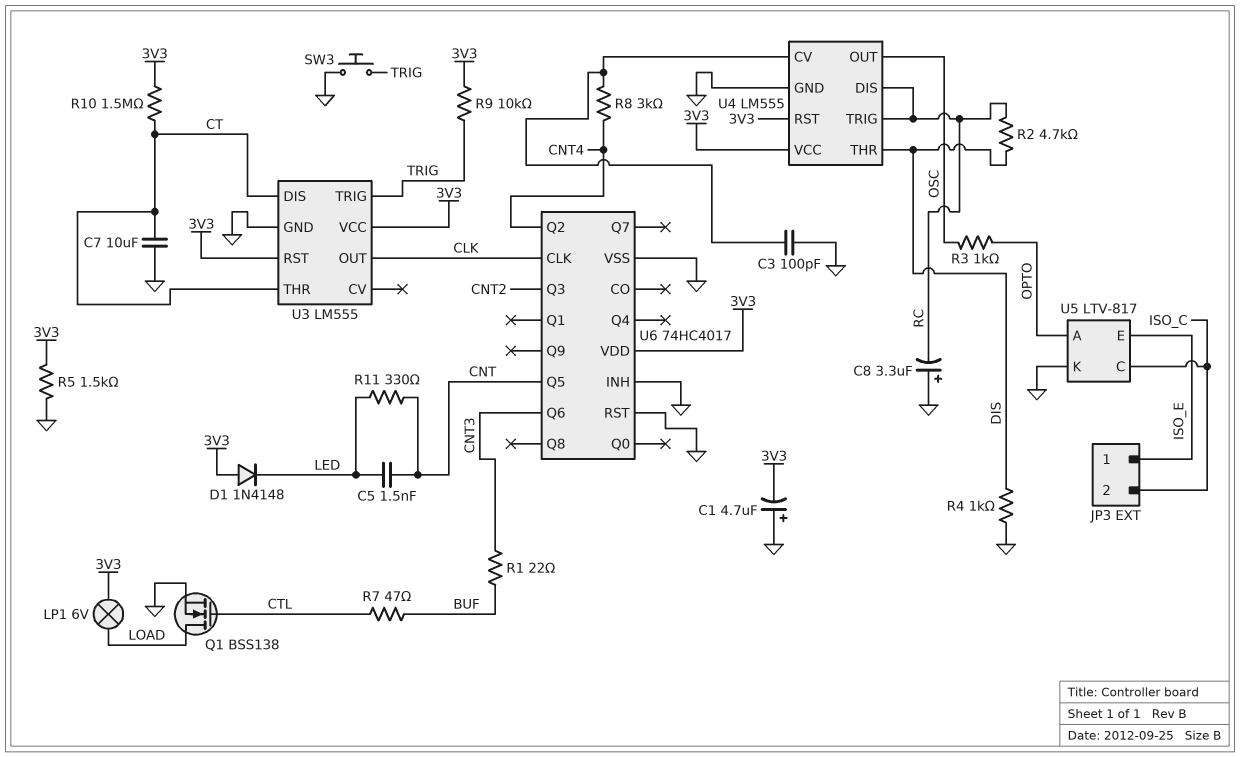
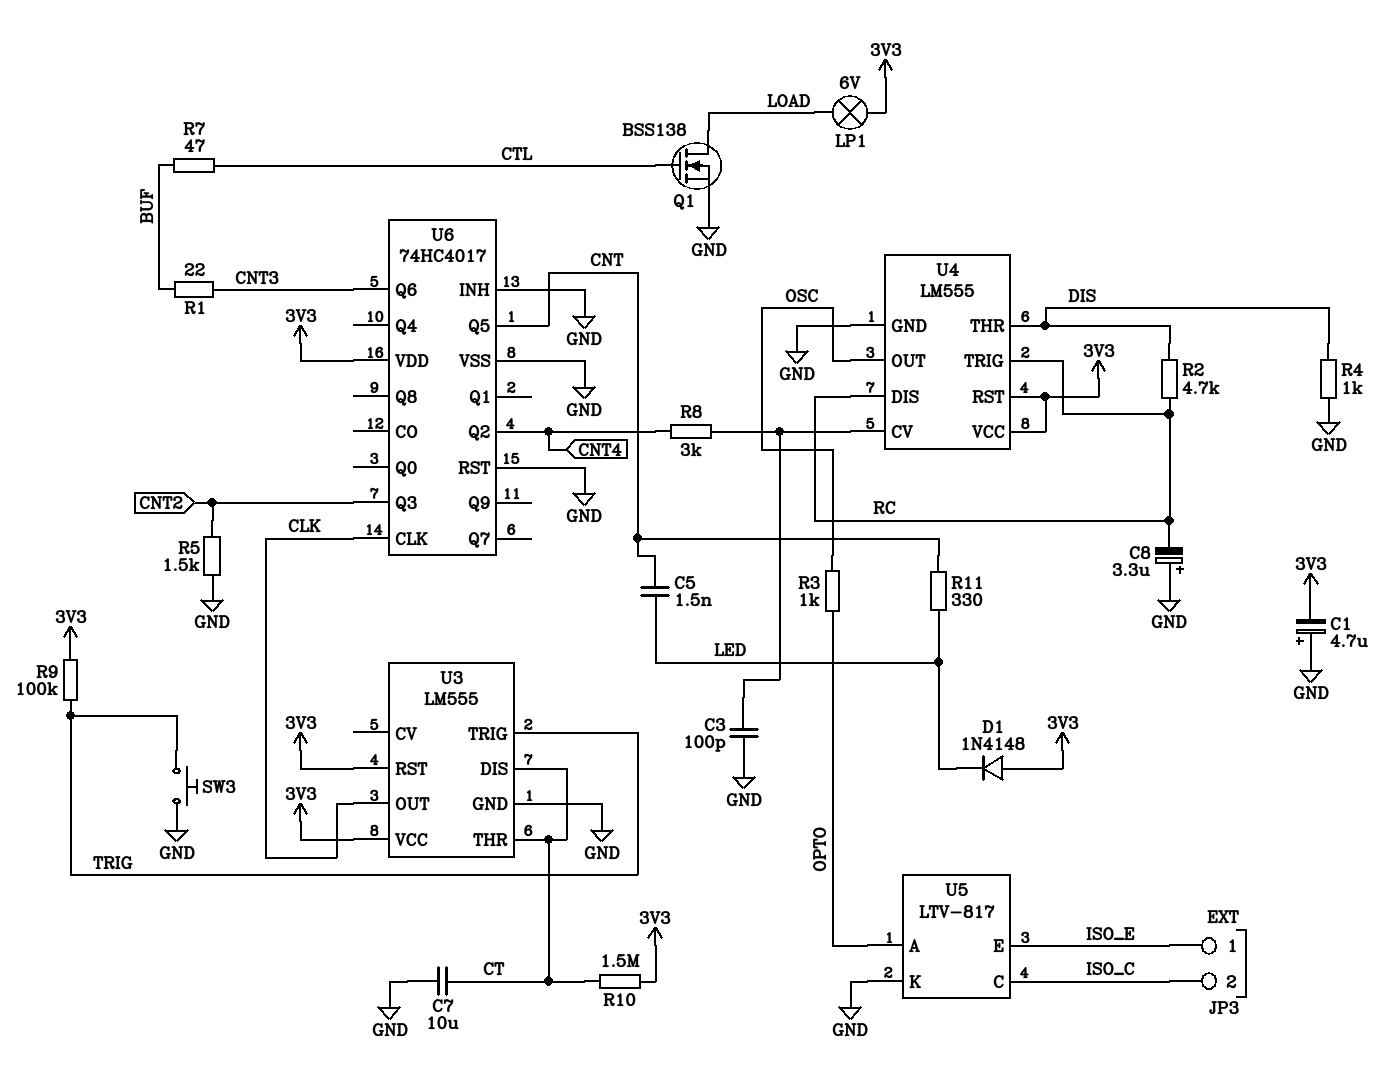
R5: 1.5k (3V3, GND) -> 1.5k (CNT2, GND)
R9: 10k (3V3, TRIG) -> 100k (3V3, TRIG)

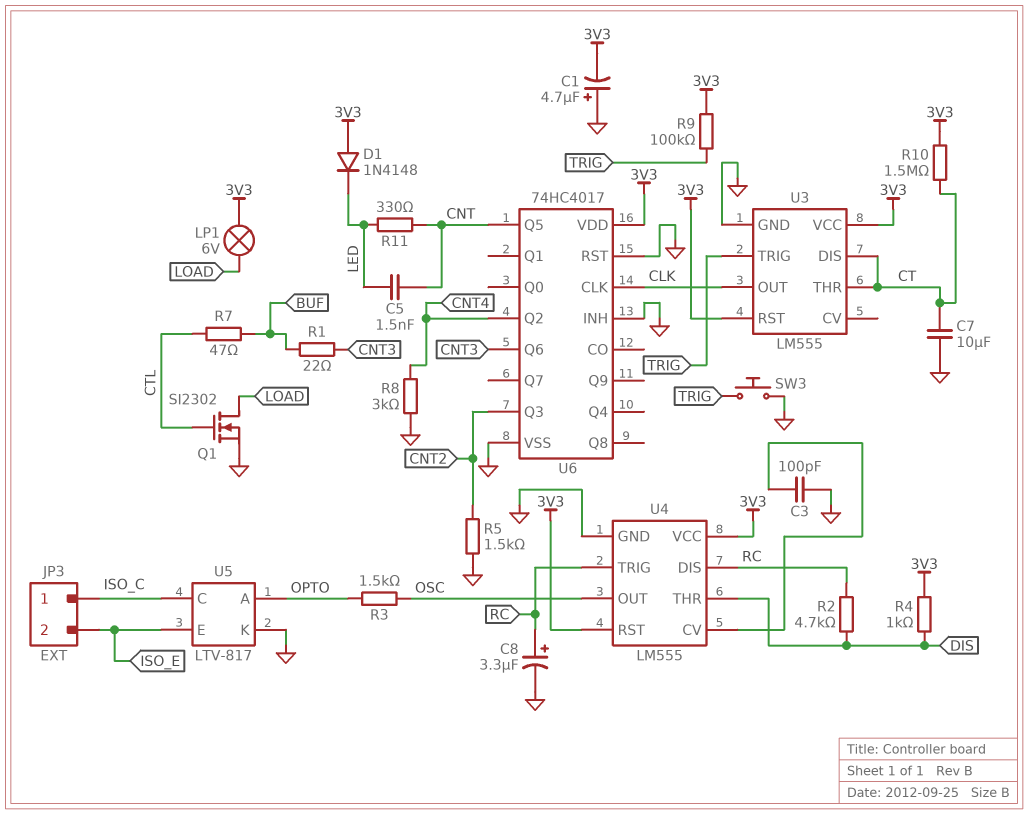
C8: 3.3uF (plus GND, minus RC) -> 3.3uF (plus RC, minus GND)
JP3 pin 1: ISO_E -> ISO_C
JP3 pin 2: ISO_C -> ISO_E
Q1: NMOS BSS138 (G CTL, D LOAD, S GND) -> NMOS SI2302 (G CTL, D LOAD, S GND)
R3: 1k (OPTO, OSC) -> 1.5k (OPTO, OSC)
R4: 1k (DIS, GND) -> 1k (3V3, DIS)
R8: 3k (CNT4, U4/CV) -> 3k (CNT4, GND)

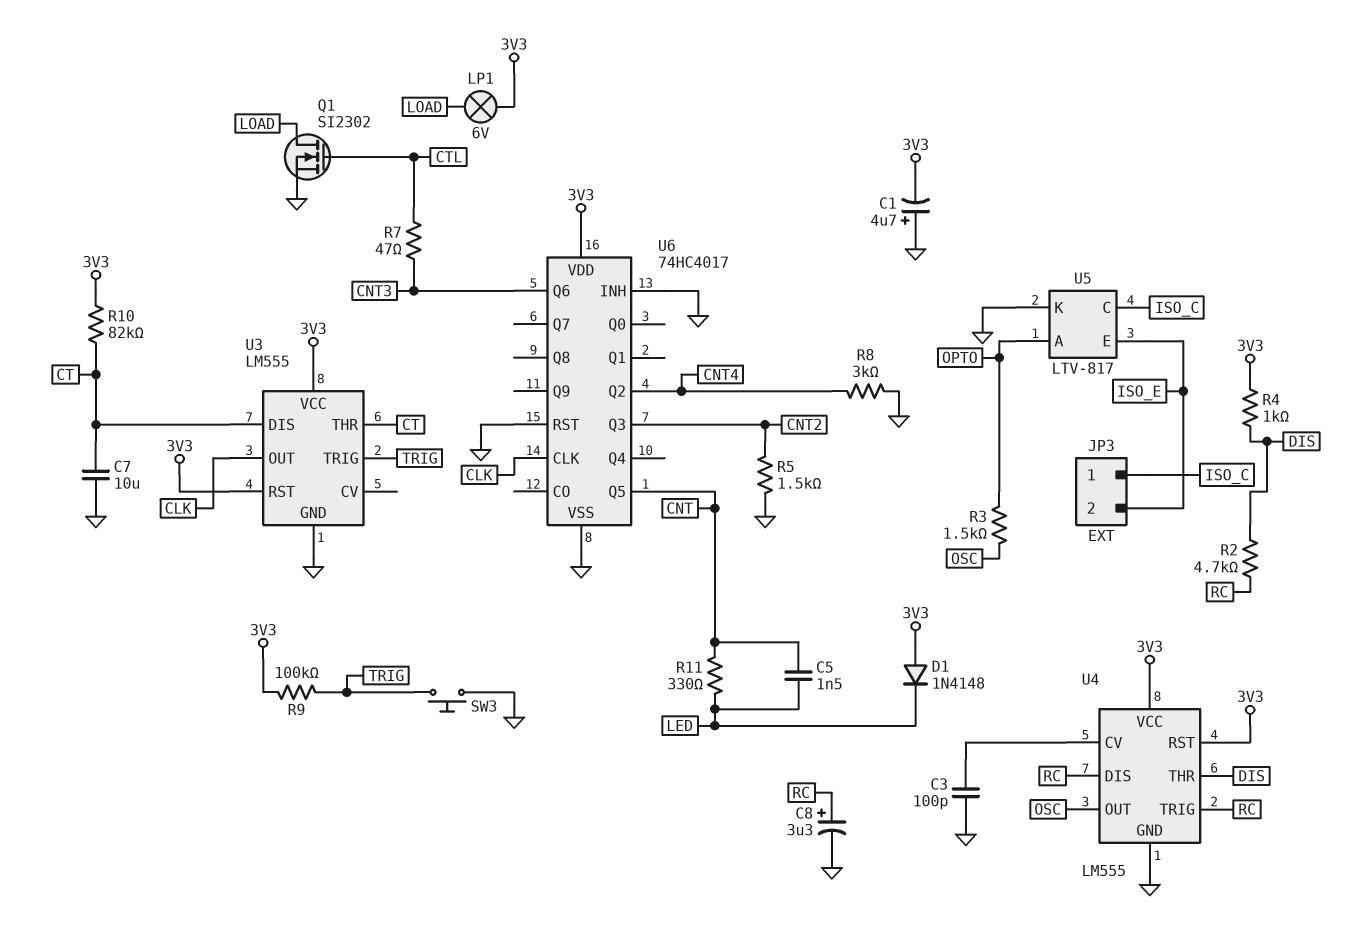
R1: 22 (BUF, CNT3) -> none
R7: 47 (BUF, CTL) -> 47 (CNT3, CTL)
R10: 1.5M (3V3, CT) -> 82k (3V3, CT)

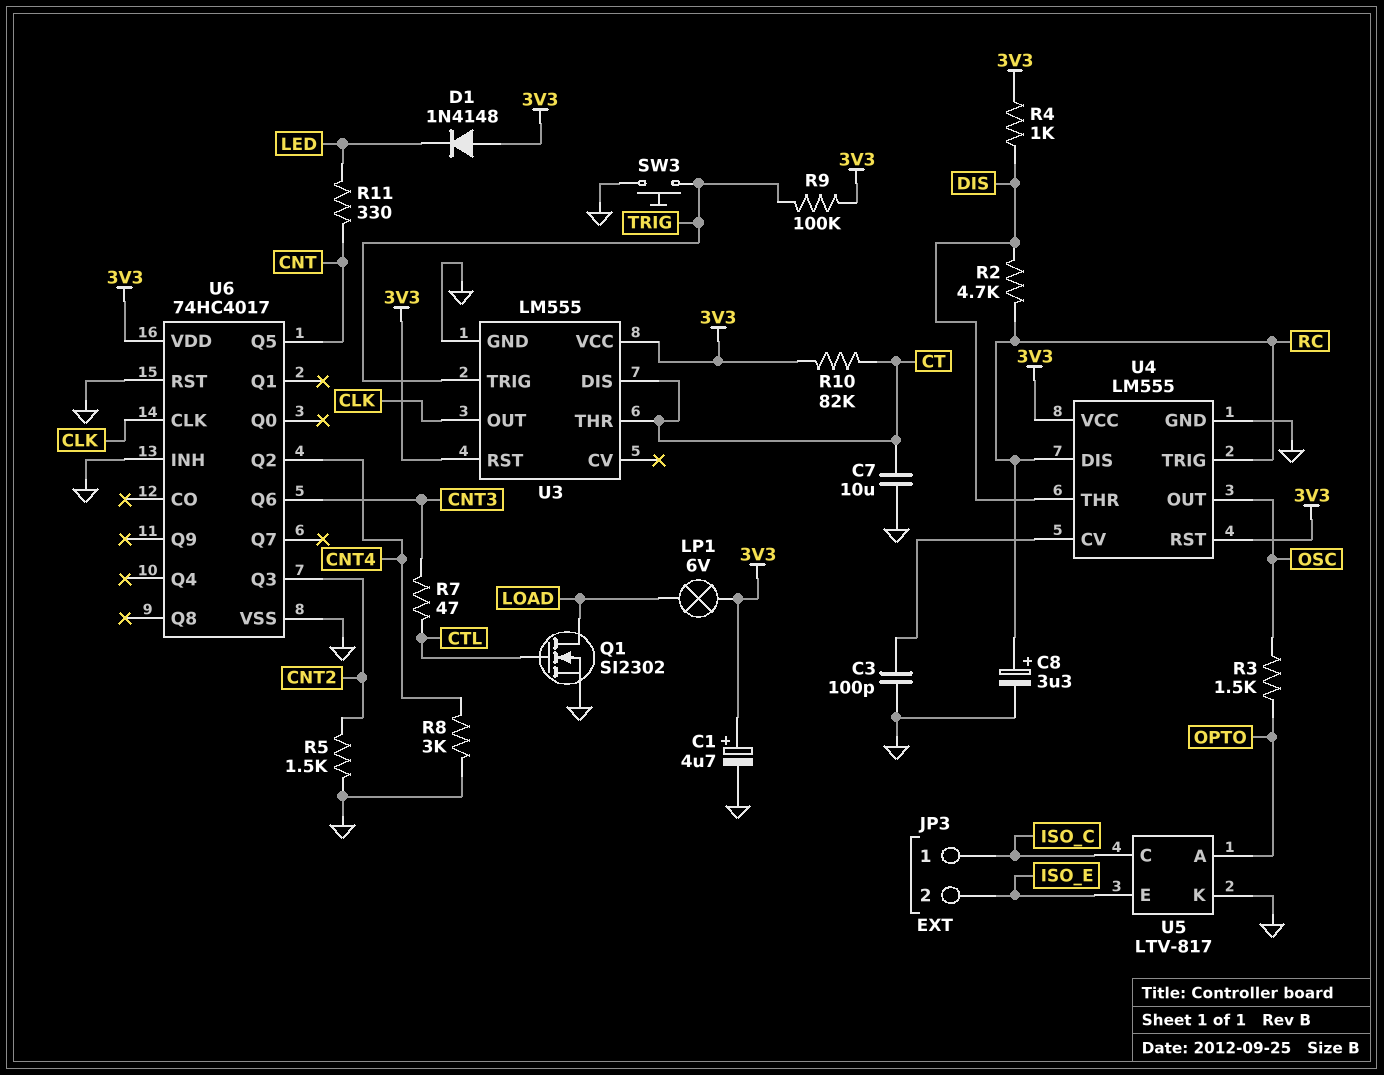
C1: 4.7uF (plus GND, minus 3V3) -> 4.7uF (plus 3V3, minus GND)
C5: 1.5nF (CNT, LED) -> none

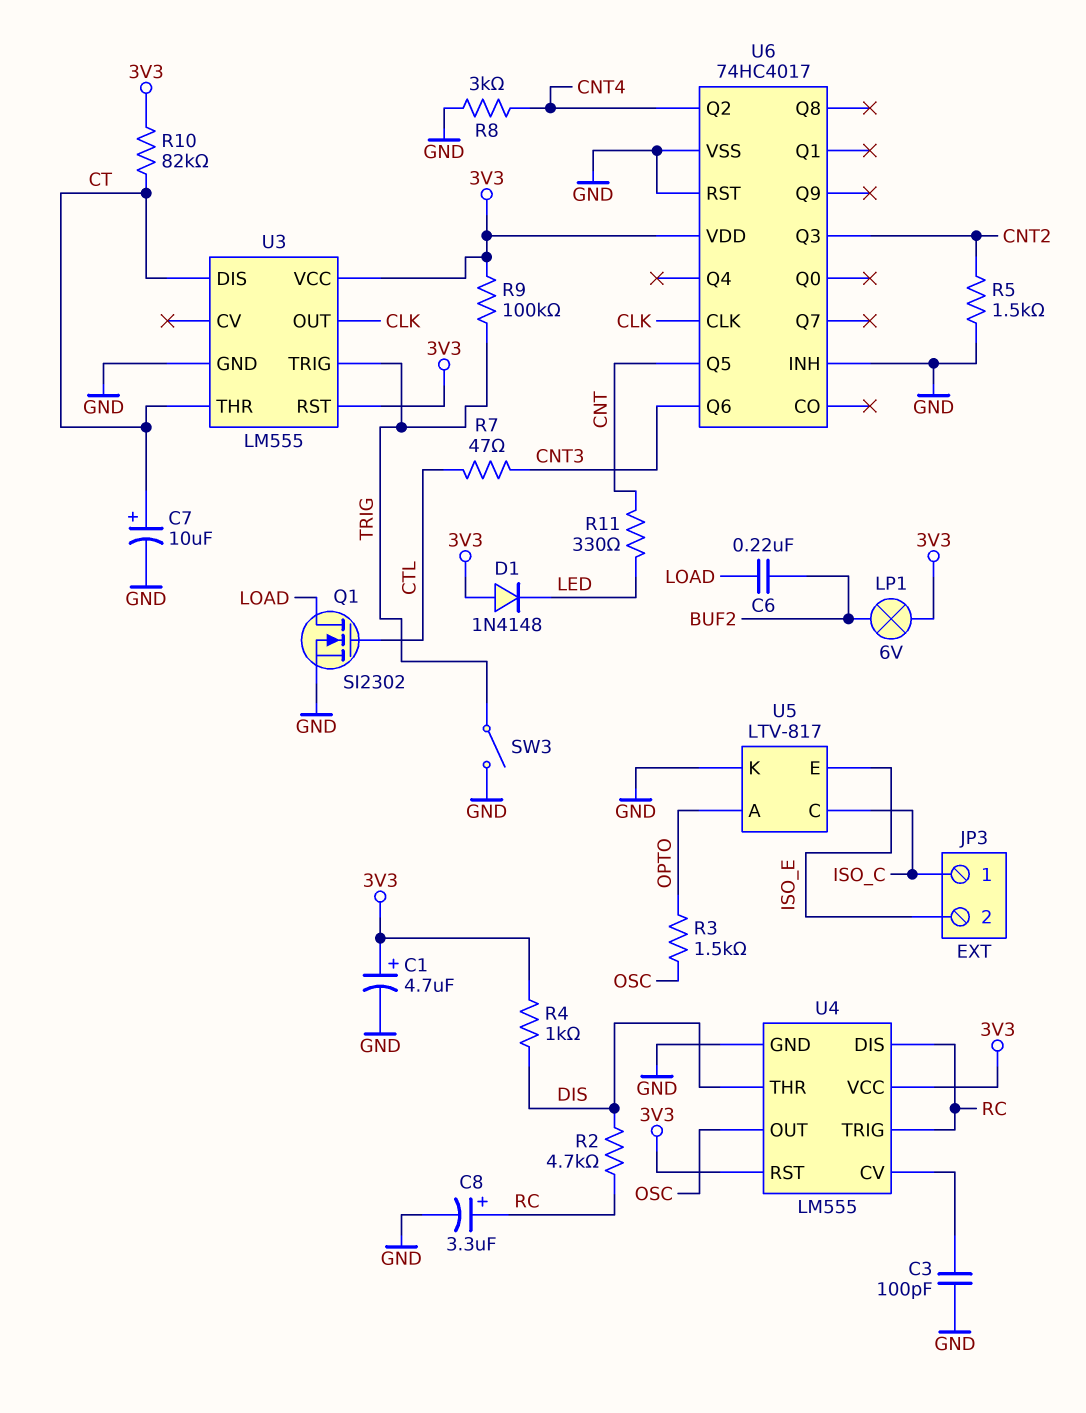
C6: none -> 220nF (BUF2, LOAD)
C7: 10uF (CT, GND) -> 10uF (plus CT, minus GND)
LP1: lamp 6V (3V3, LOAD) -> lamp 6V (3V3, BUF2)
SW3: button (GND, TRIG) -> switch (GND, TRIG)

